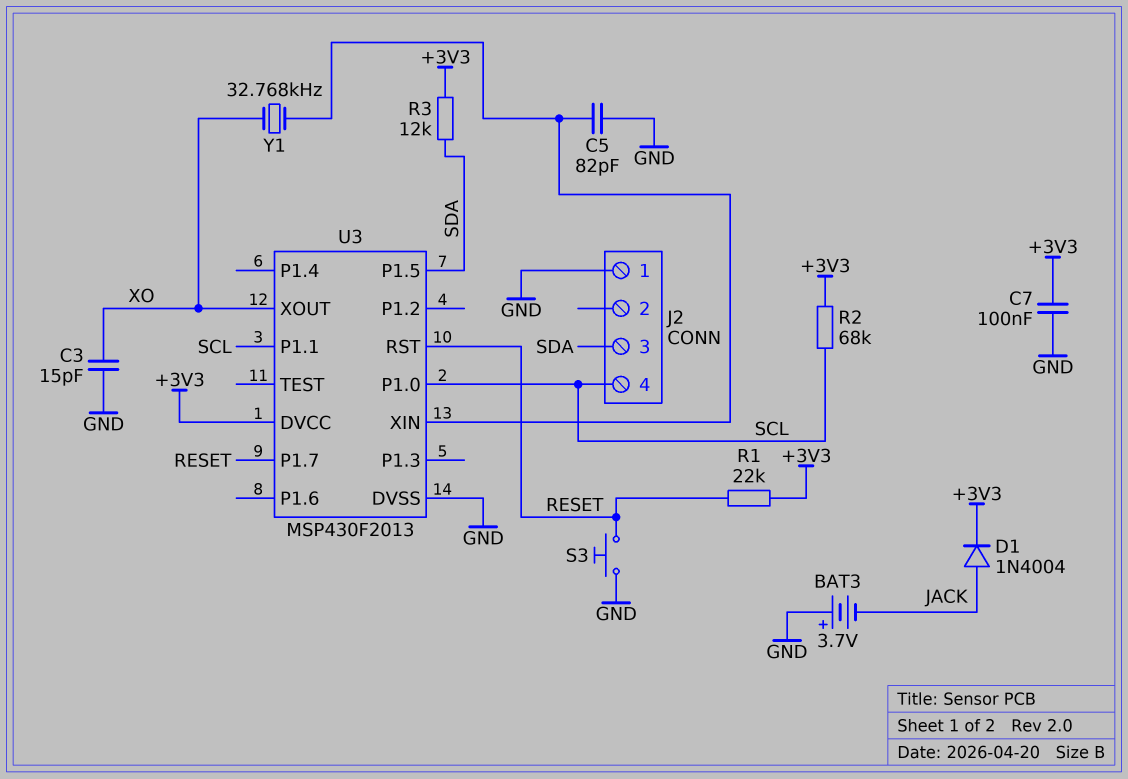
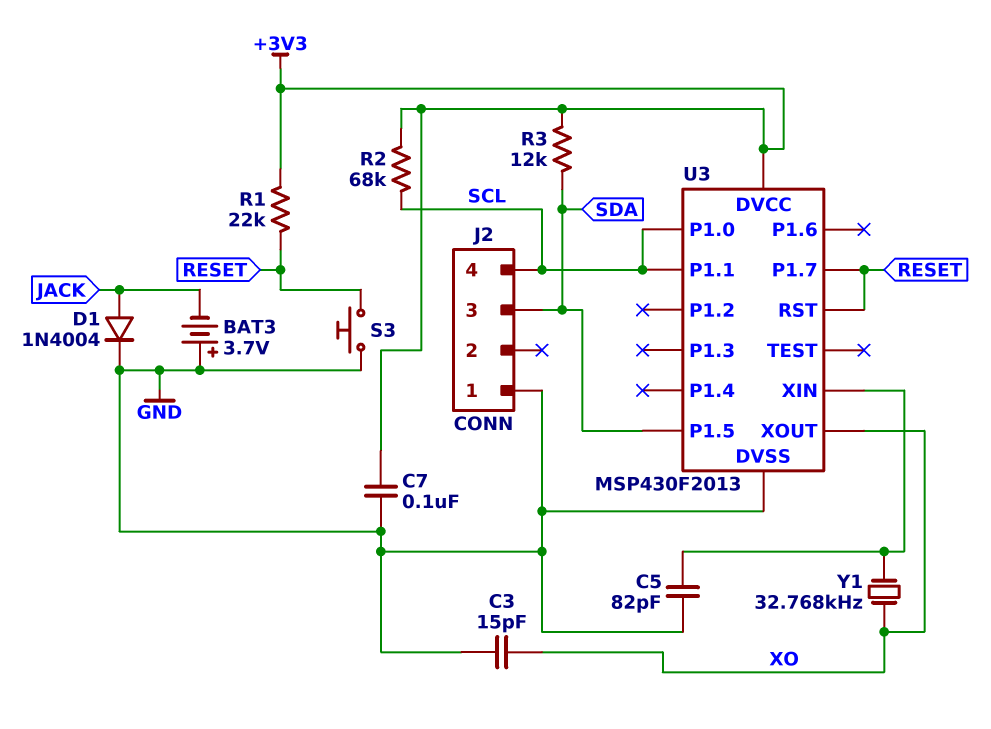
D1: diode 1N4004 (A JACK, K +3V3) -> diode 1N4004 (A JACK, K GND)

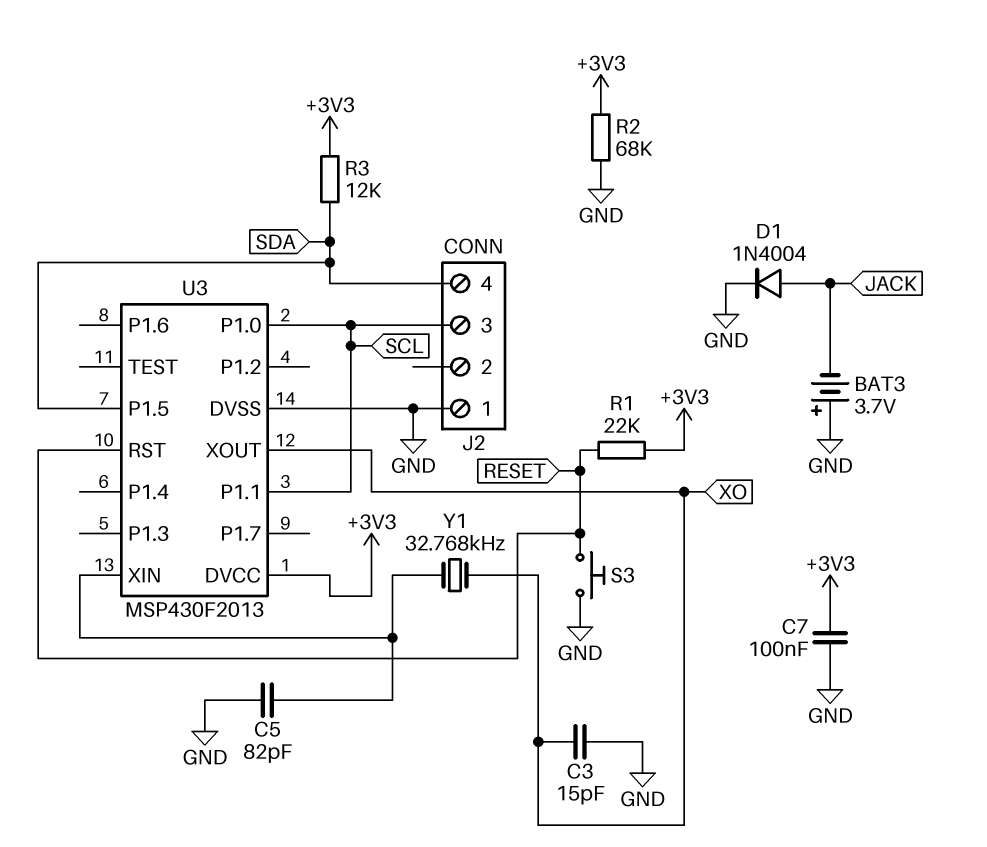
J2 pin 3: SDA -> SCL
J2 pin 4: SCL -> SDA
R2: 68k (+3V3, SCL) -> 68k (+3V3, GND)
U3 pin P1.7: RESET -> none

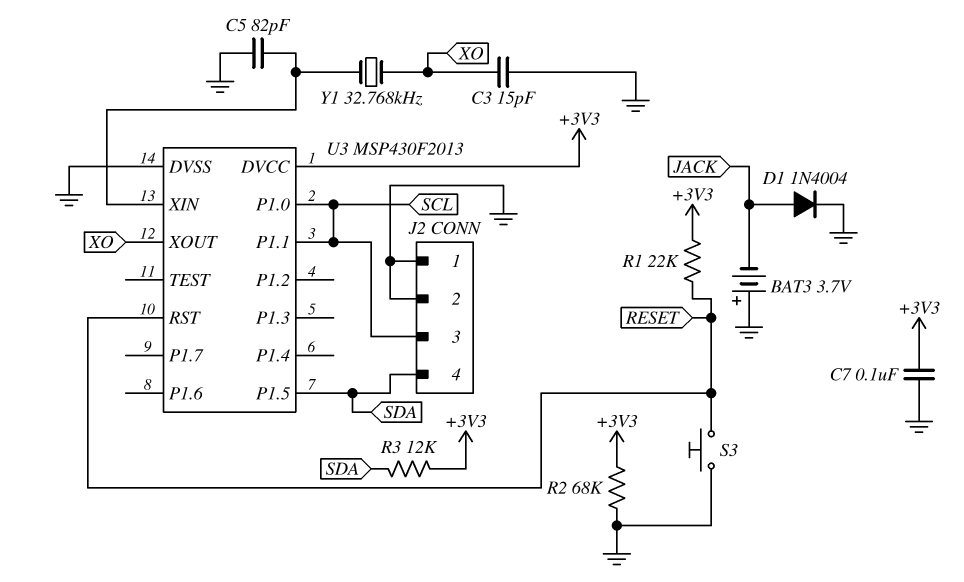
J2 pin 2: none -> GND

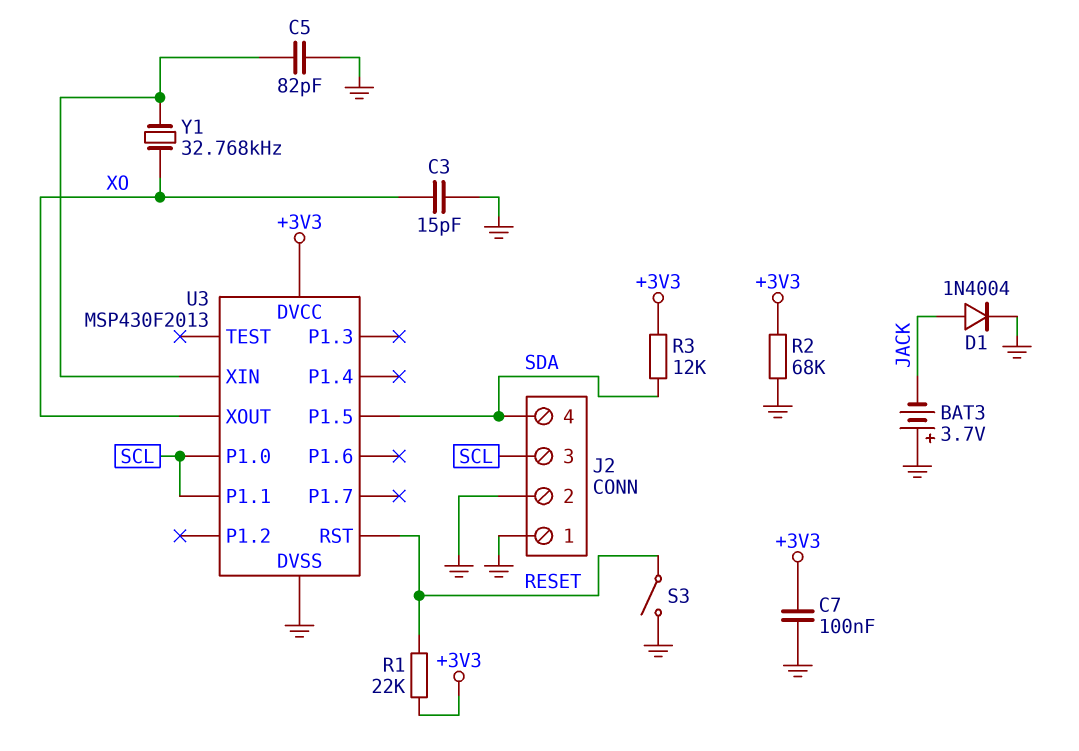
S3: button (GND, RESET) -> switch (GND, RESET)

